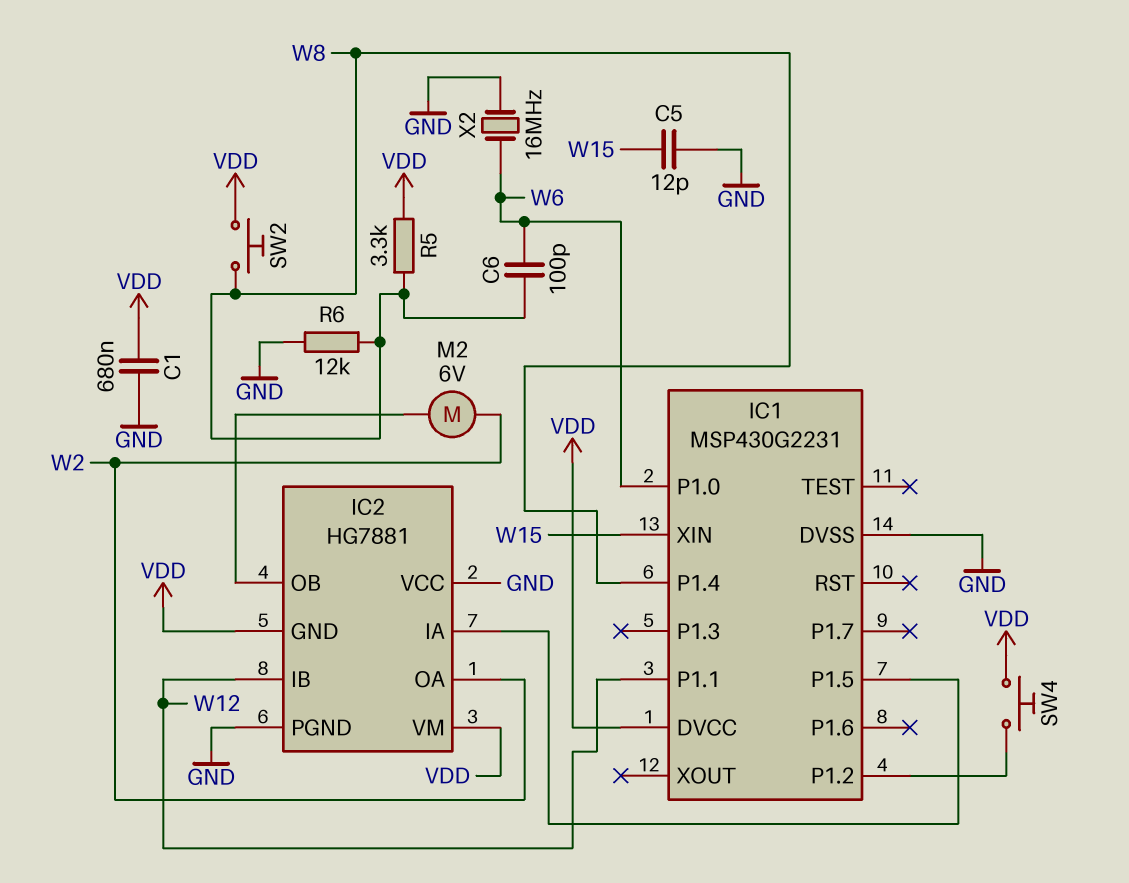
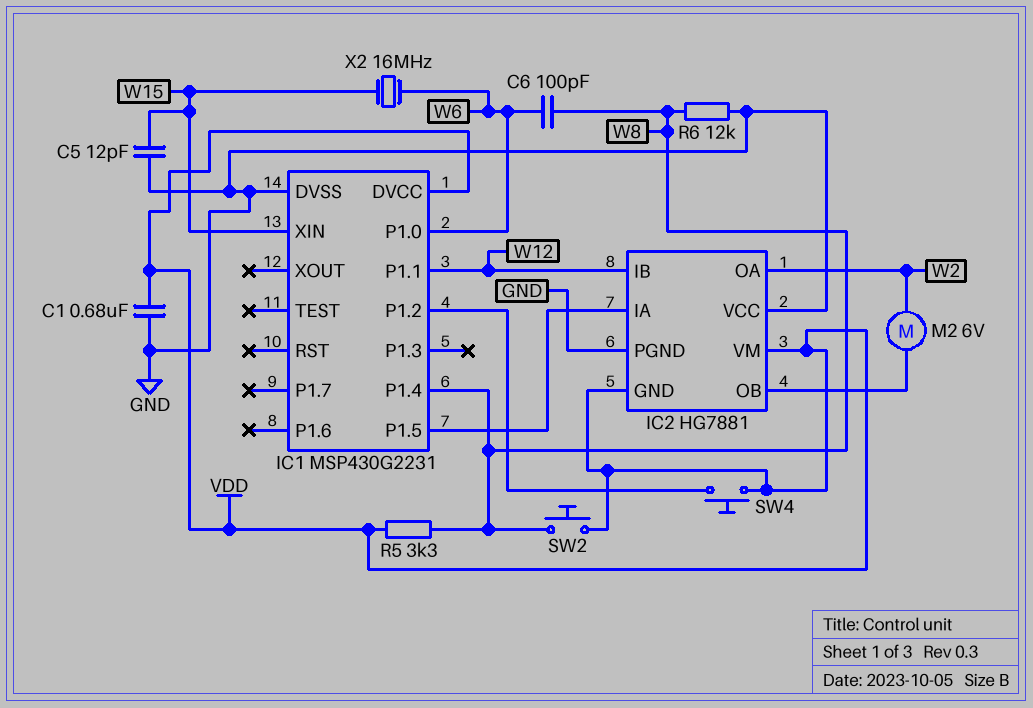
X2: 16MHz (GND, W6) -> 16MHz (W6, W15)

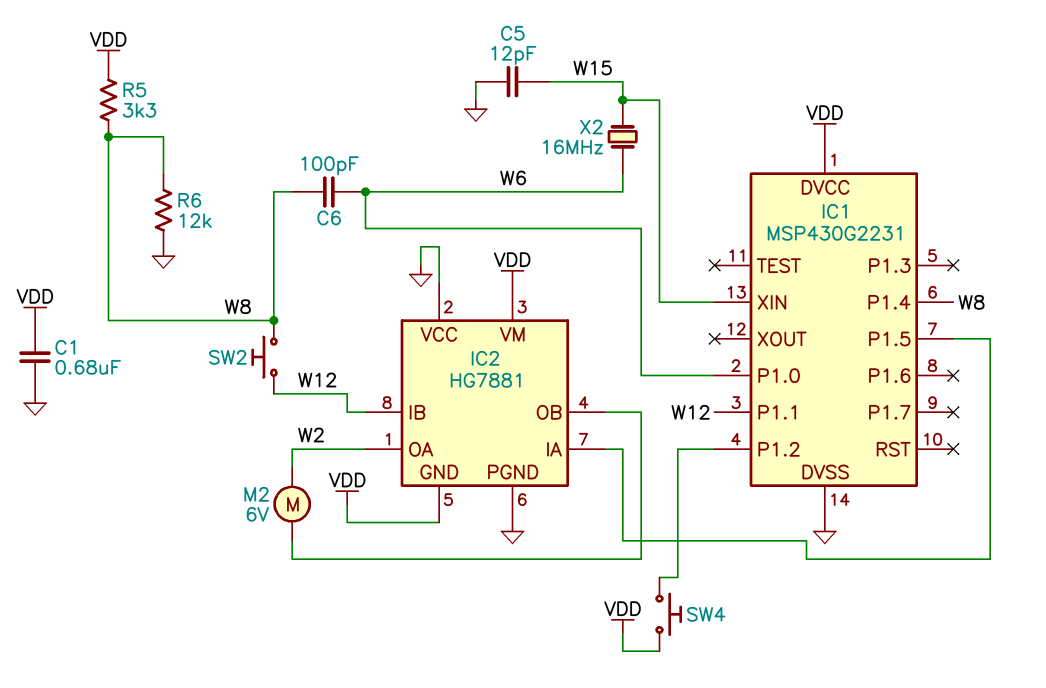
SW2: button (VDD, W8) -> button (W8, W12)

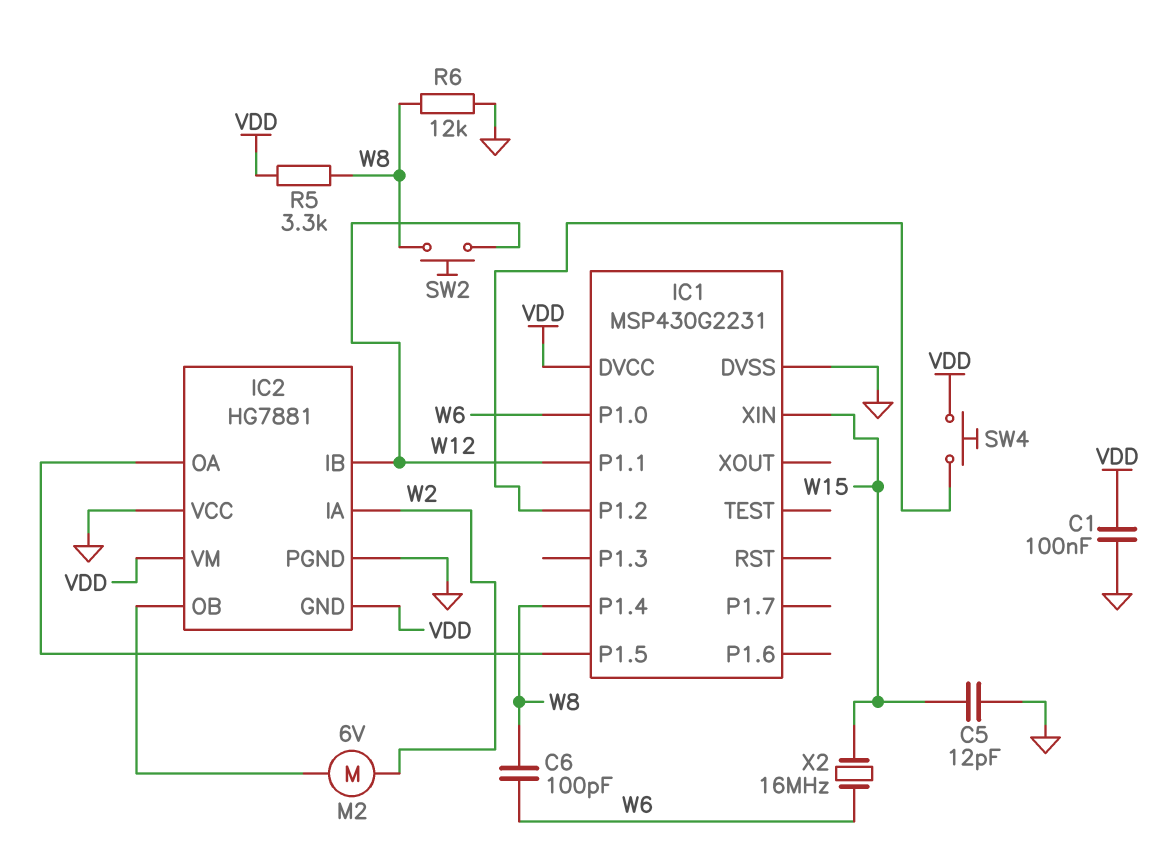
C1: 680nF (GND, VDD) -> 100nF (GND, VDD)
IC2 pin IA: IC1/P1.5 -> W2
IC2 pin OA: W2 -> IC1/P1.5

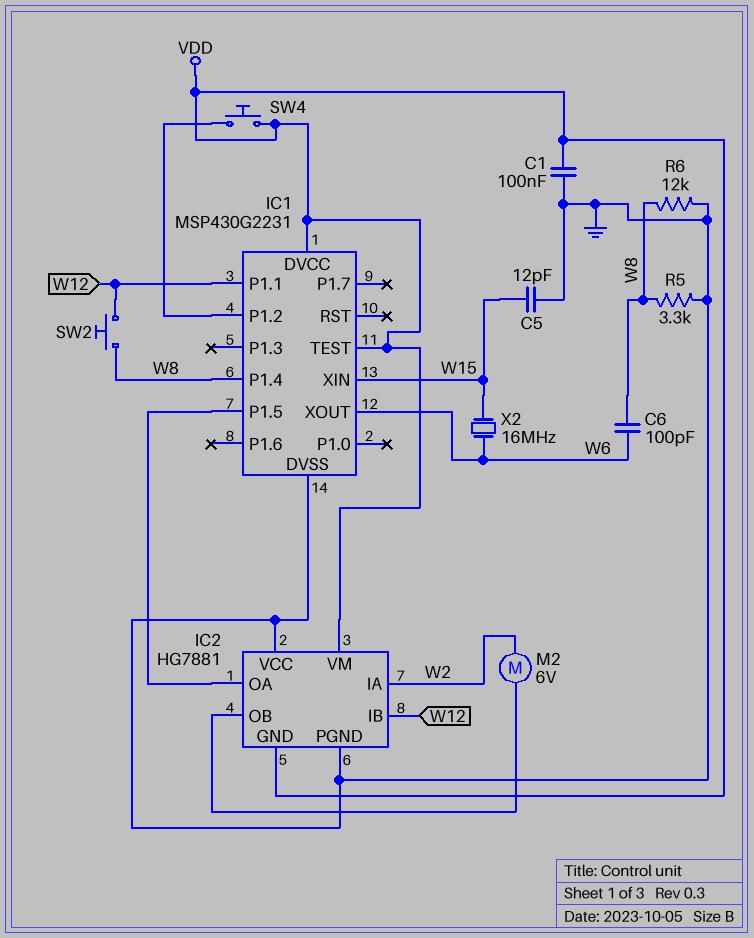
IC1 pin P1.0: W6 -> none
IC1 pin TEST: none -> VDD
IC1 pin XOUT: none -> W6
R5: 3.3k (VDD, W8) -> 3.3k (GND, W8)

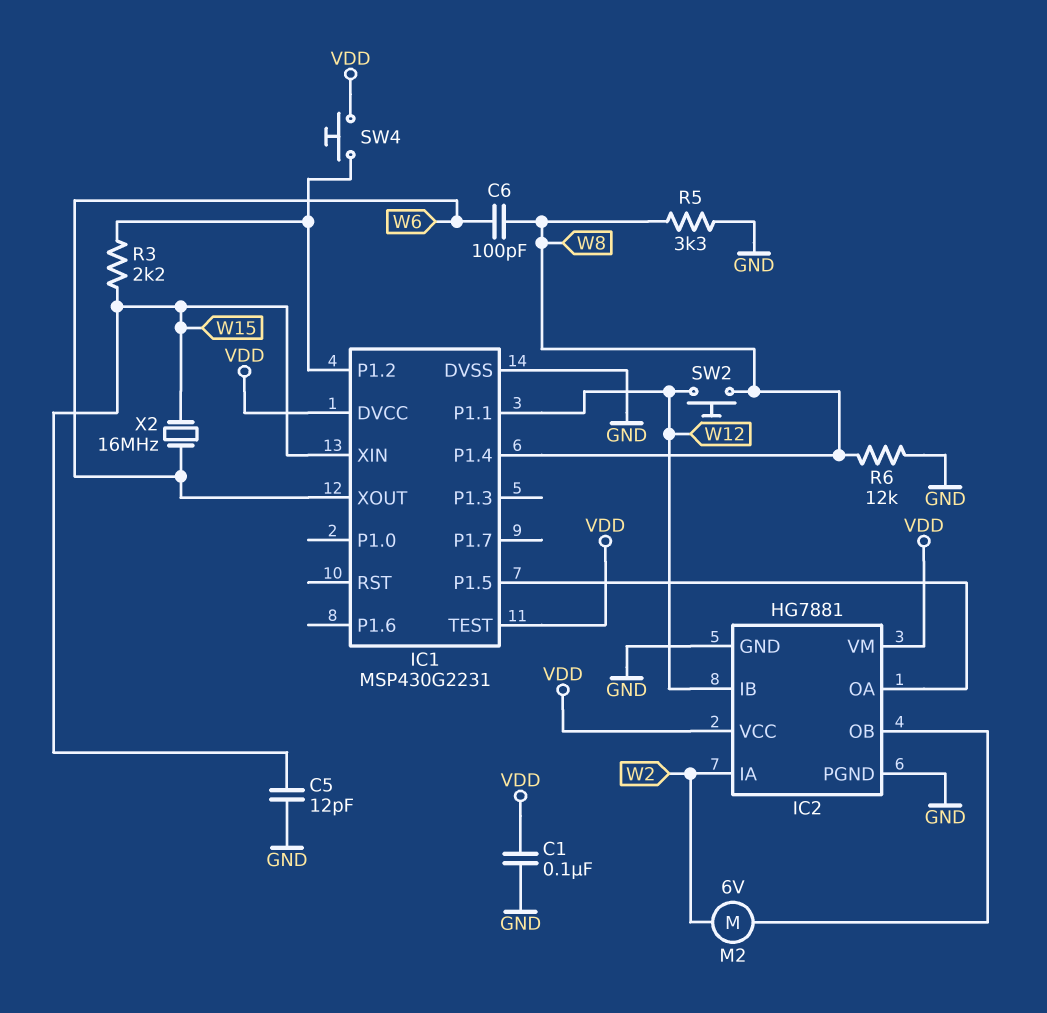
IC2 pin GND: VDD -> GND
IC2 pin VCC: GND -> VDD
R3: none -> 2.2k (IC1/P1.2, W15)

